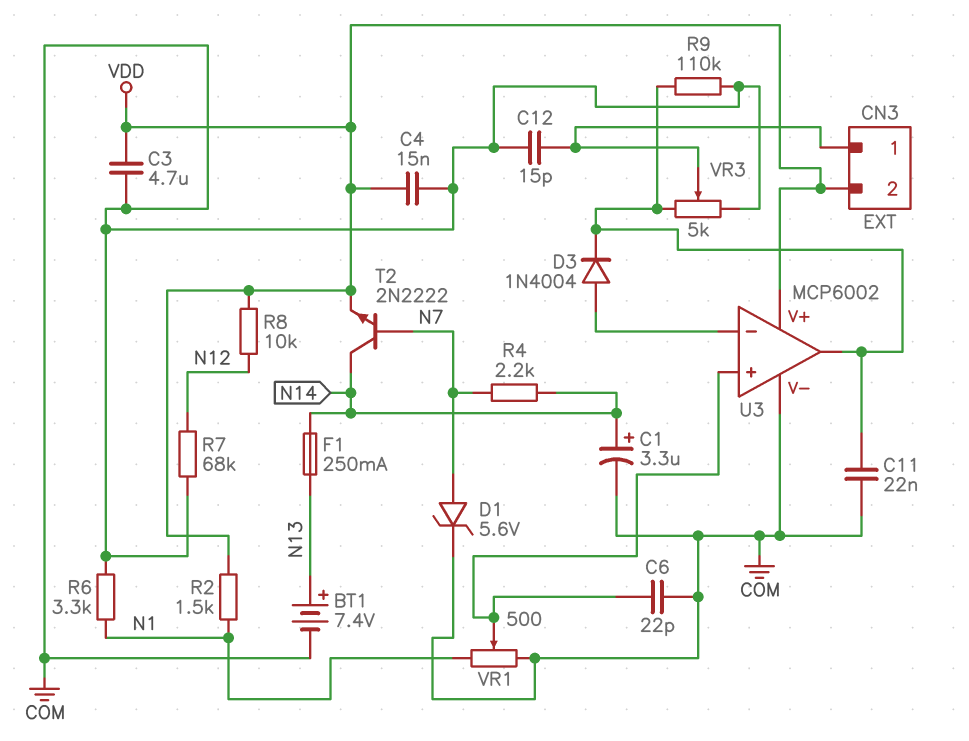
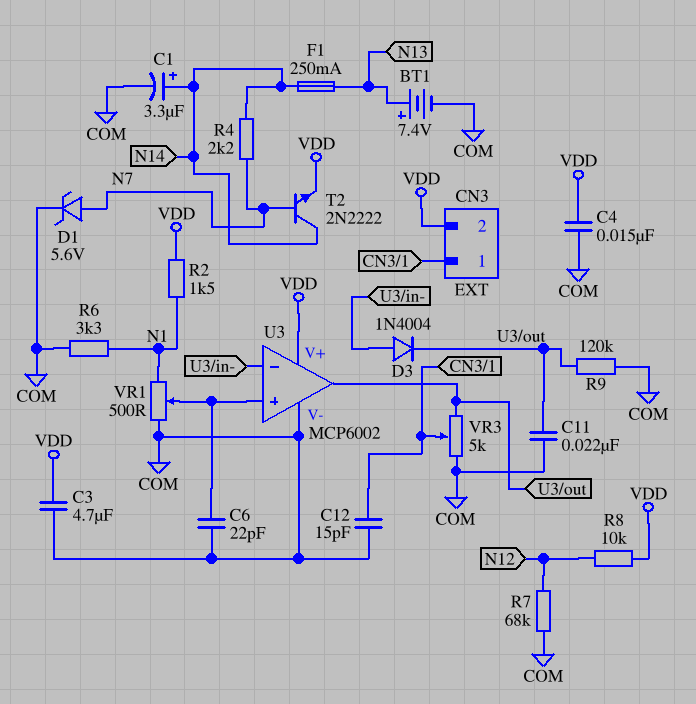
R9: 110k (COM, U3/out) -> 120k (COM, U3/out)

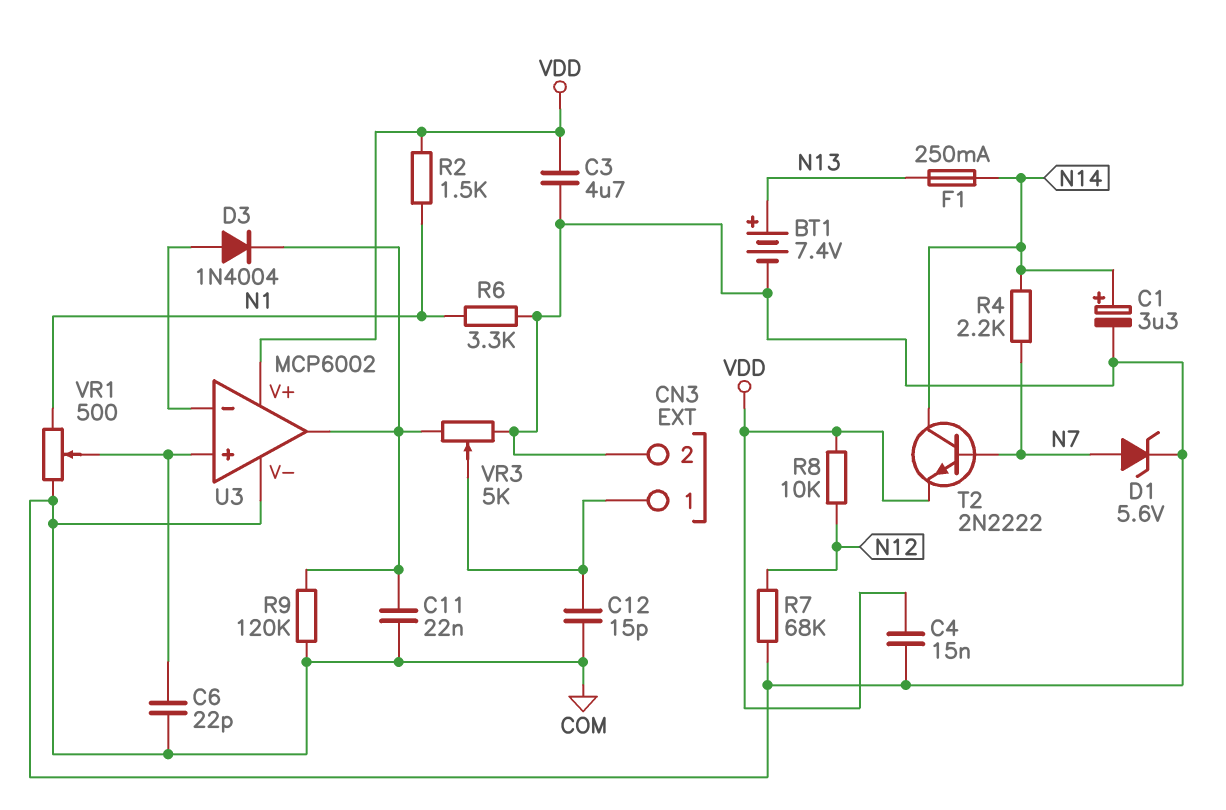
CN3 pin 2: VDD -> COM

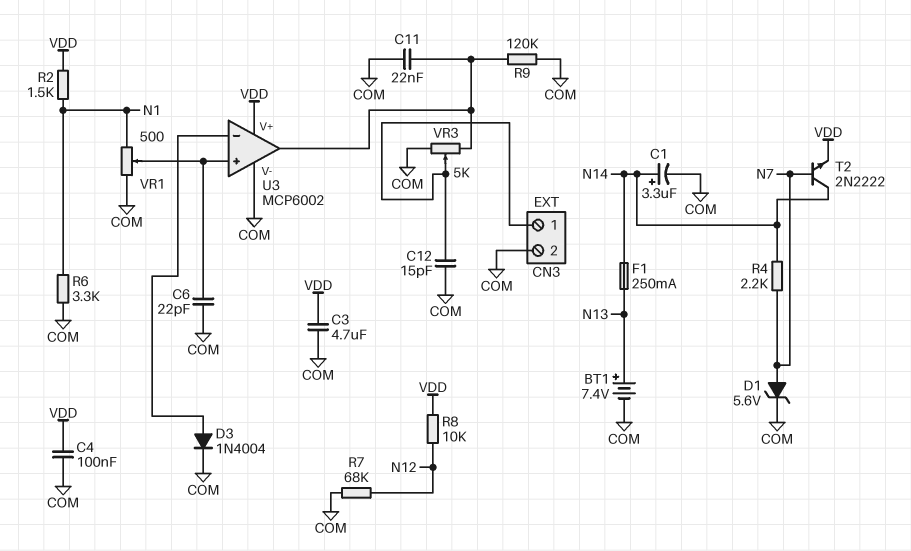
C4: 15nF (COM, VDD) -> 100nF (COM, VDD)
D3: diode 1N4004 (A U3/in-, K U3/out) -> diode 1N4004 (A U3/in-, K COM)

